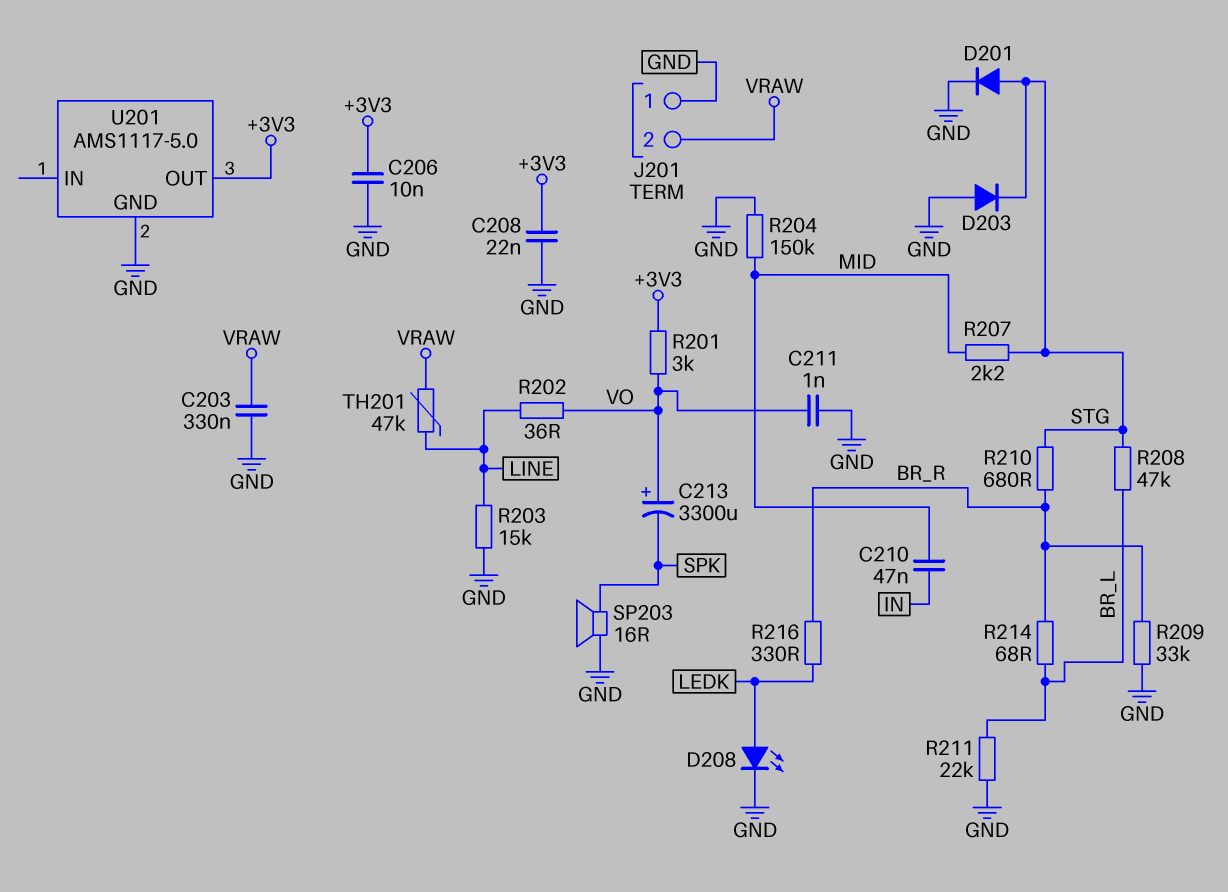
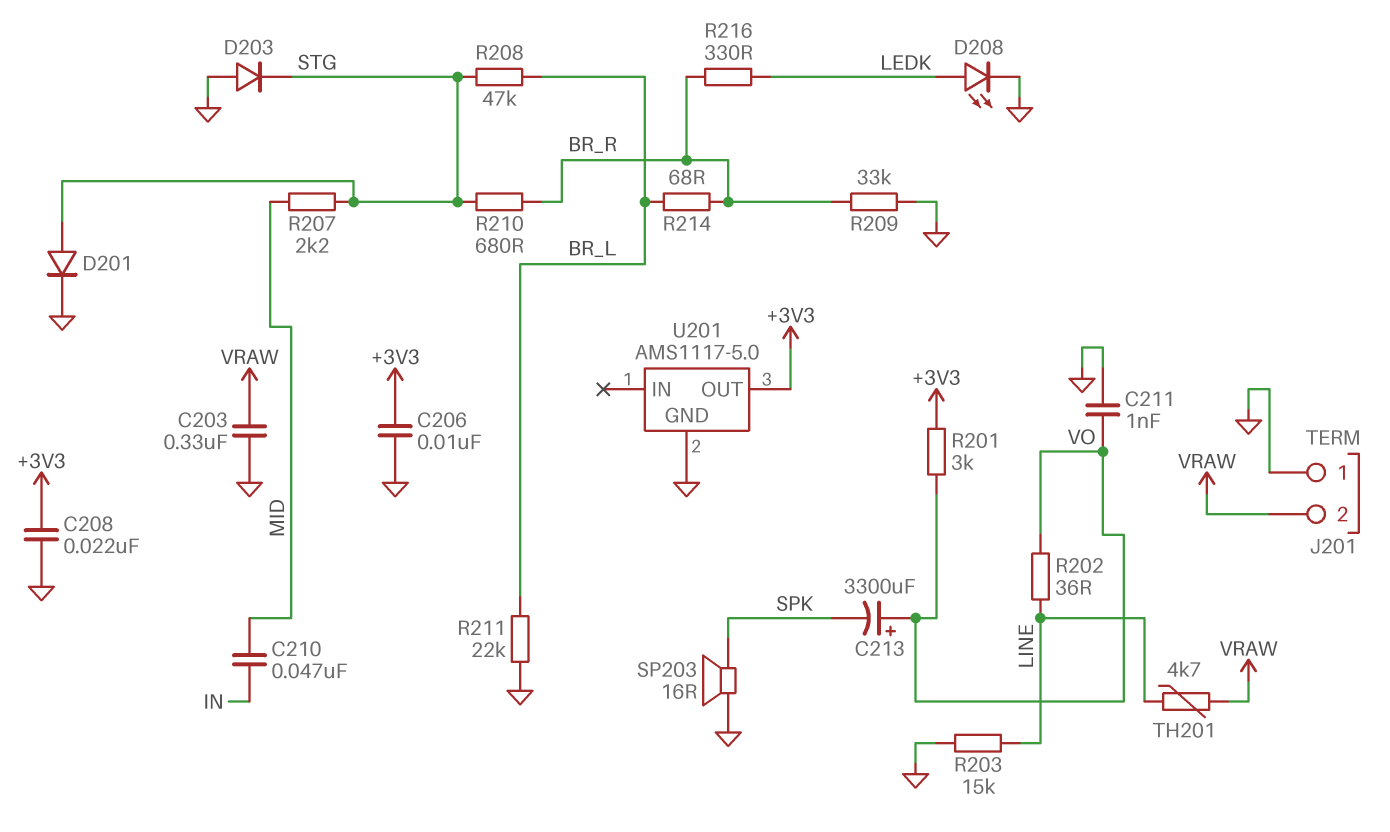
R204: 150k (GND, MID) -> none
TH201: 47k (LINE, VRAW) -> 4.7k (LINE, VRAW)

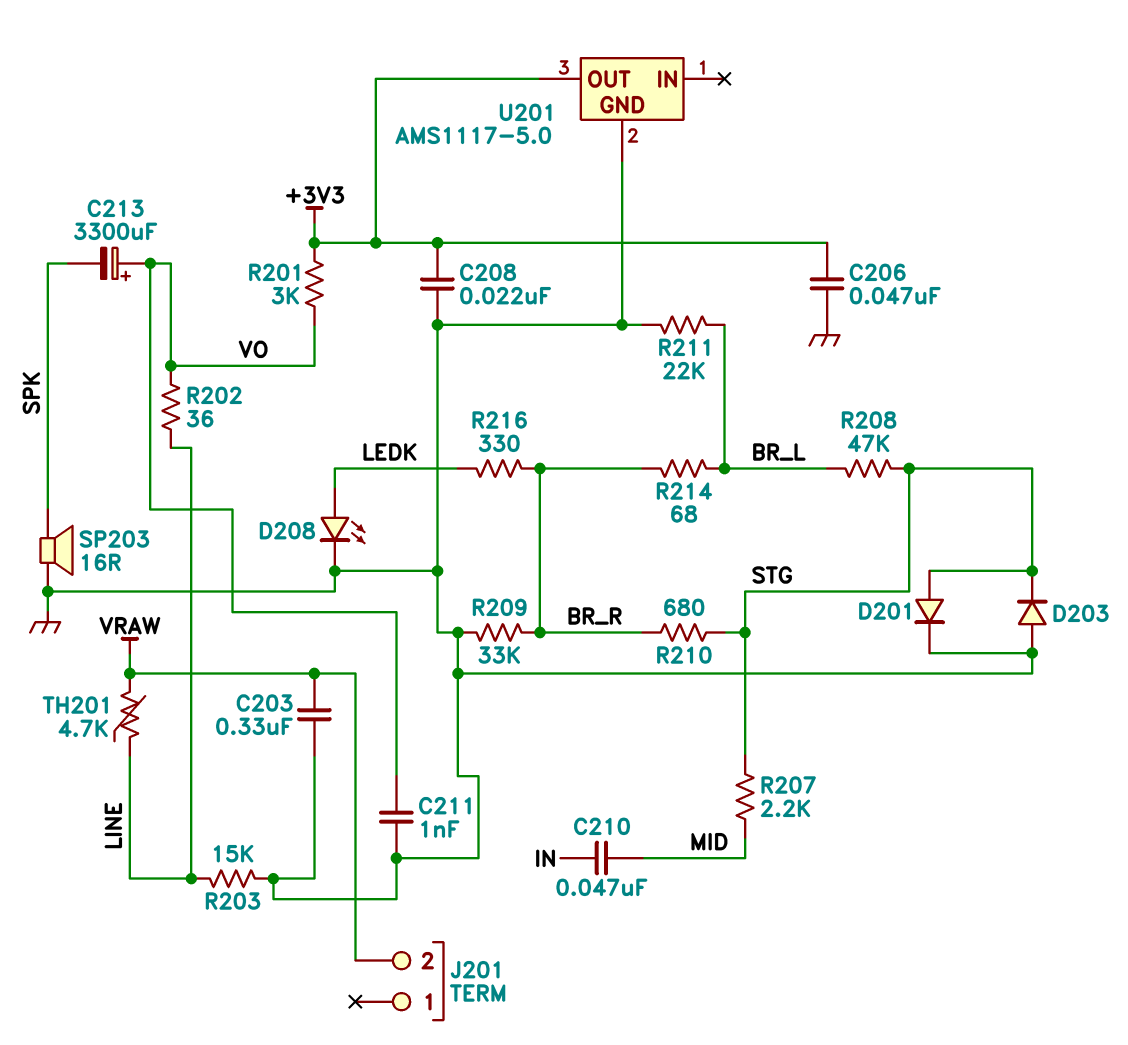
C206: 10nF (+3V3, GND) -> 47nF (+3V3, GND)
J201 pin 1: GND -> none

